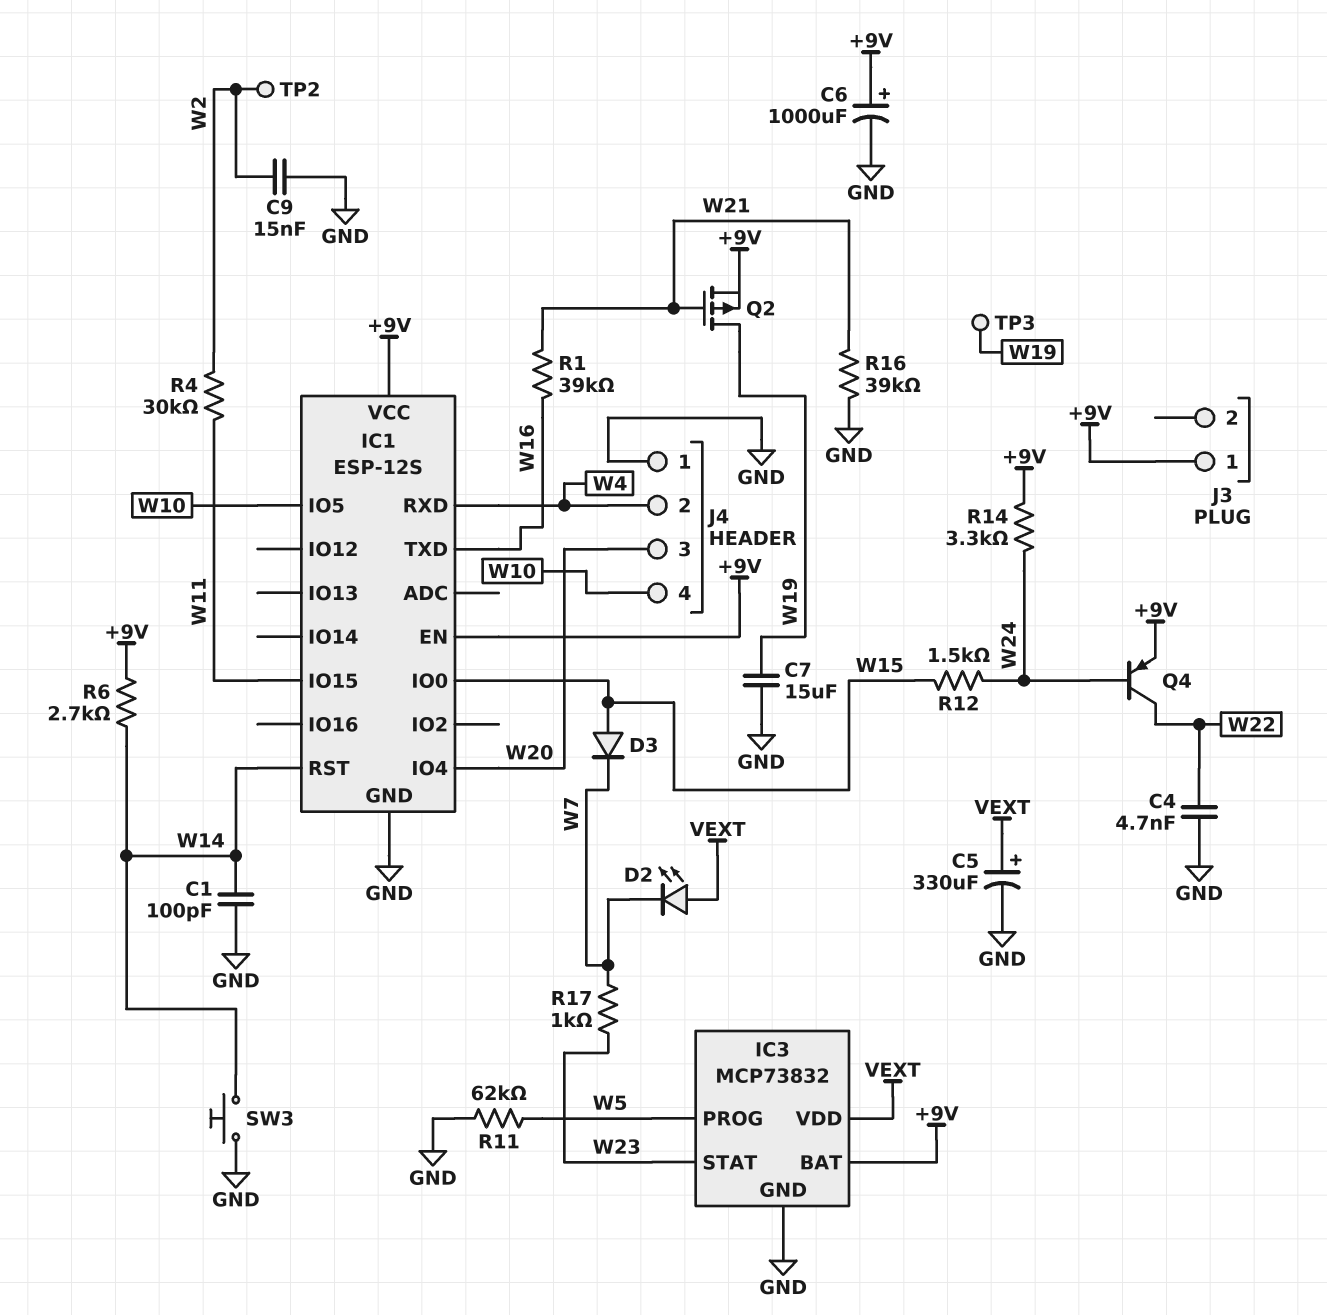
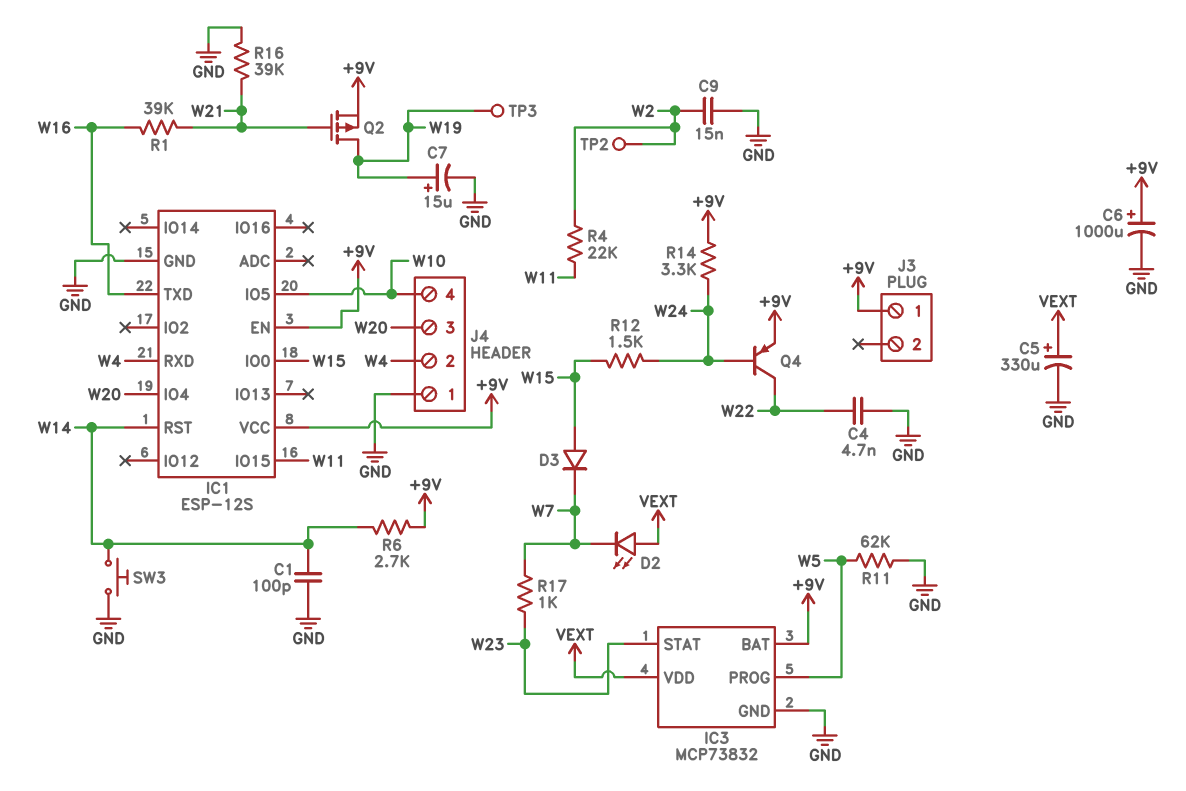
C7: 15uF (GND, W19) -> 15uF (plus W19, minus GND)
R4: 30k (W2, W11) -> 22k (W2, W11)

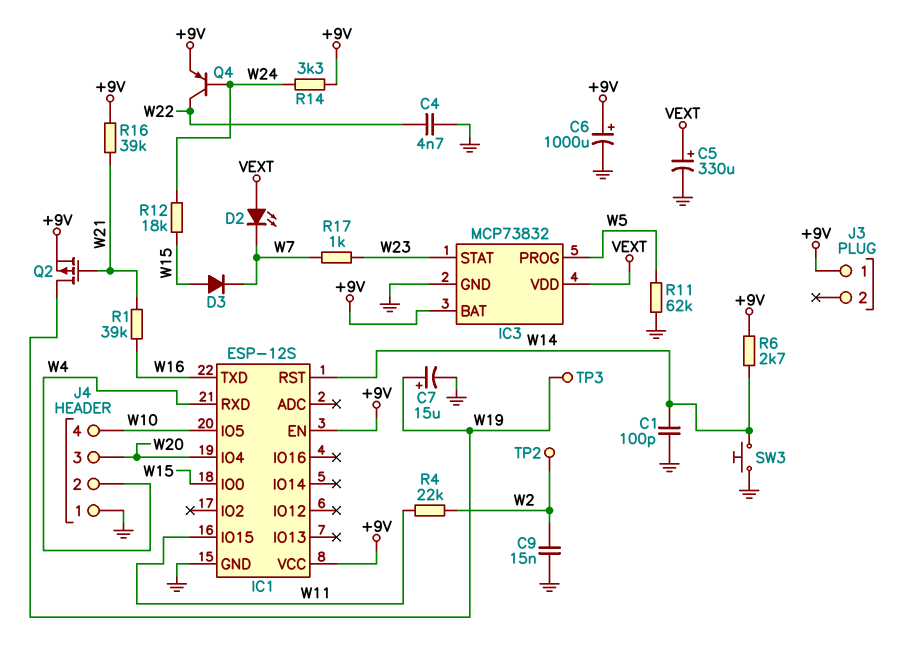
R12: 1.5k (W15, W24) -> 18k (W15, W24)
R16: 39k (GND, W21) -> 39k (+9V, W21)

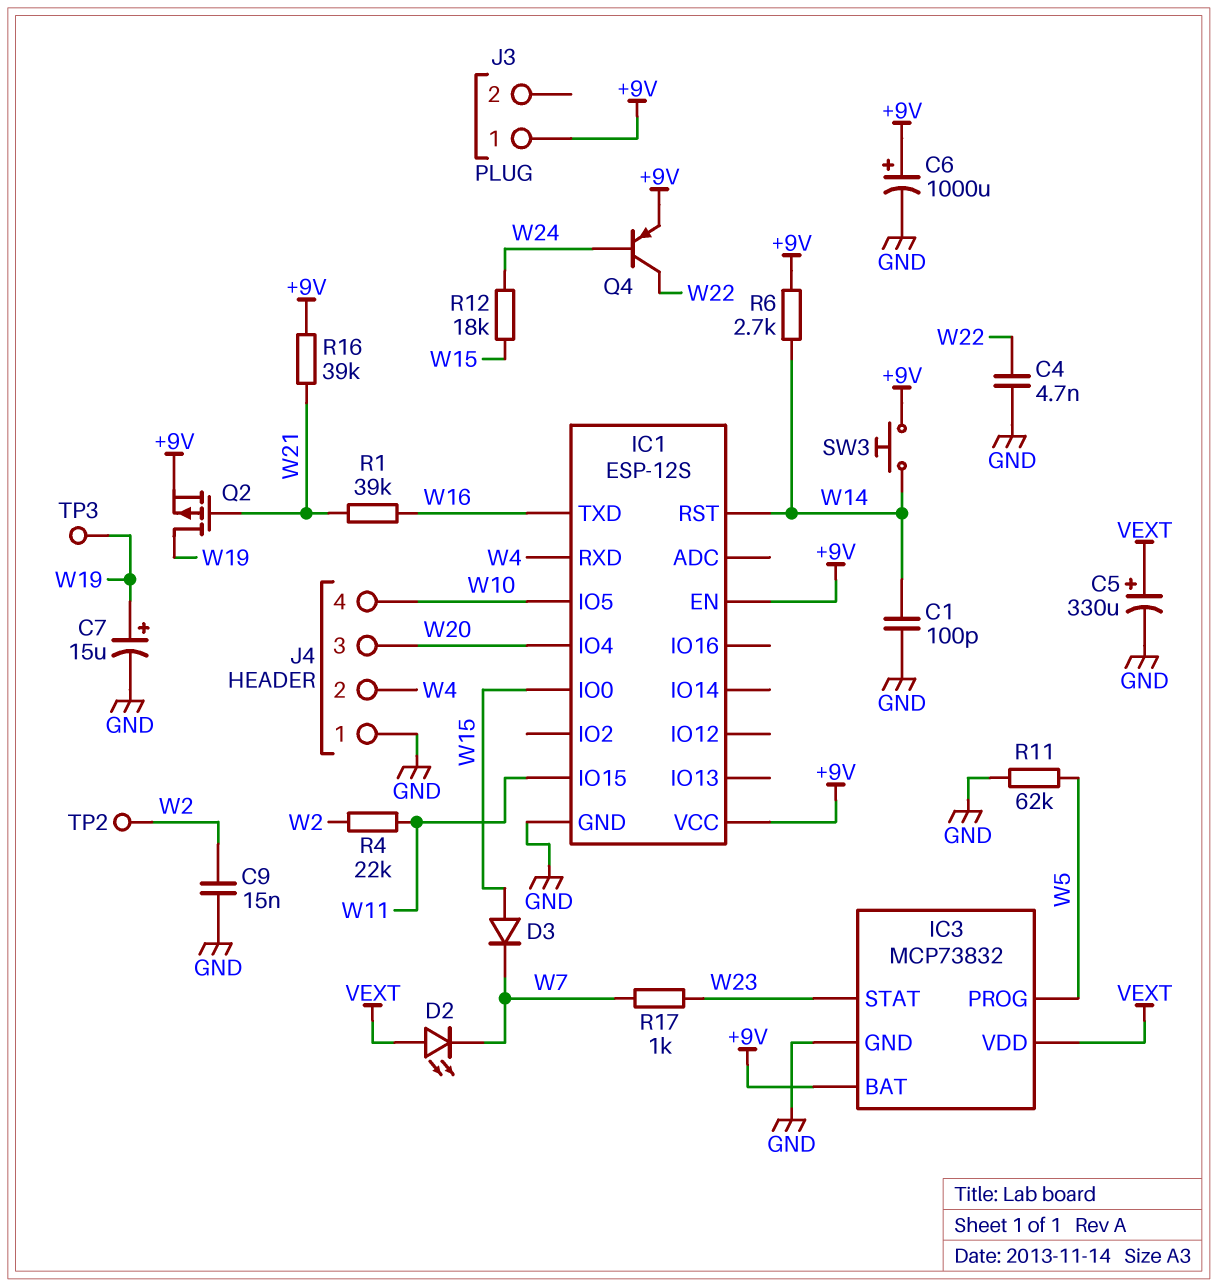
R14: 3.3k (+9V, W24) -> none
SW3: button (GND, W14) -> button (+9V, W14)

